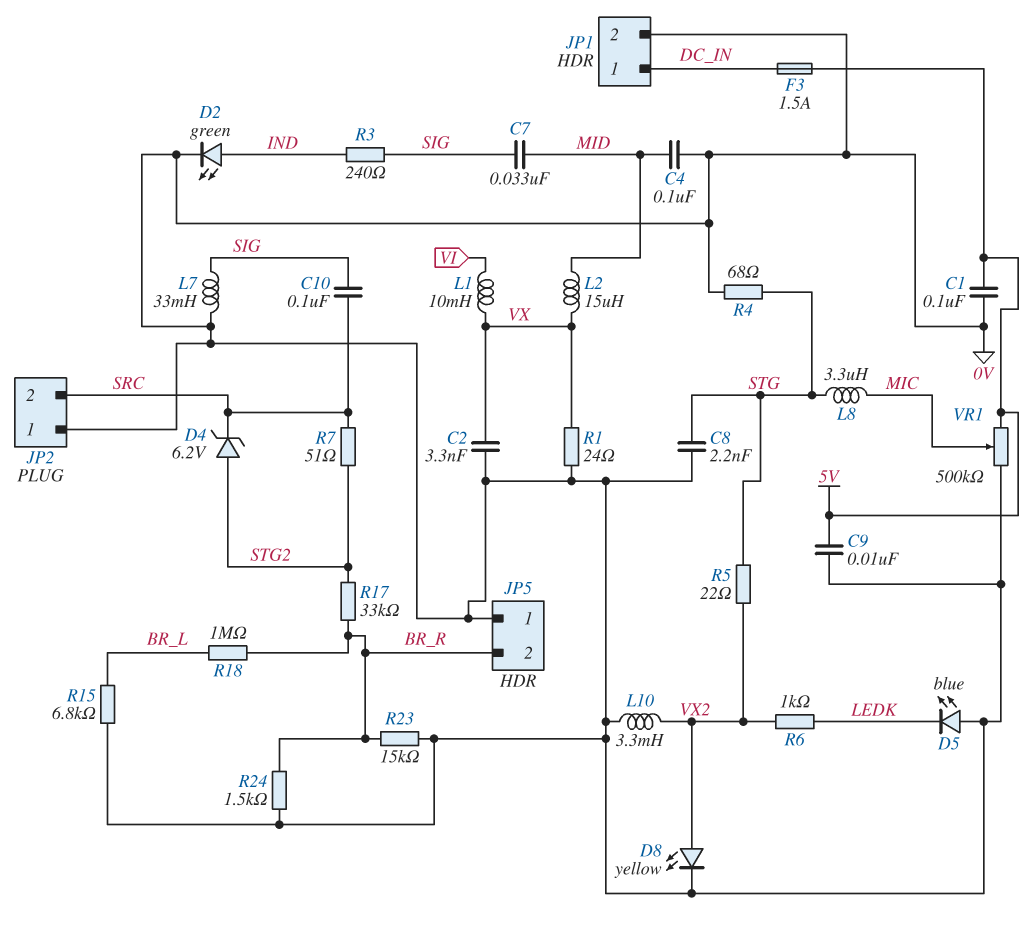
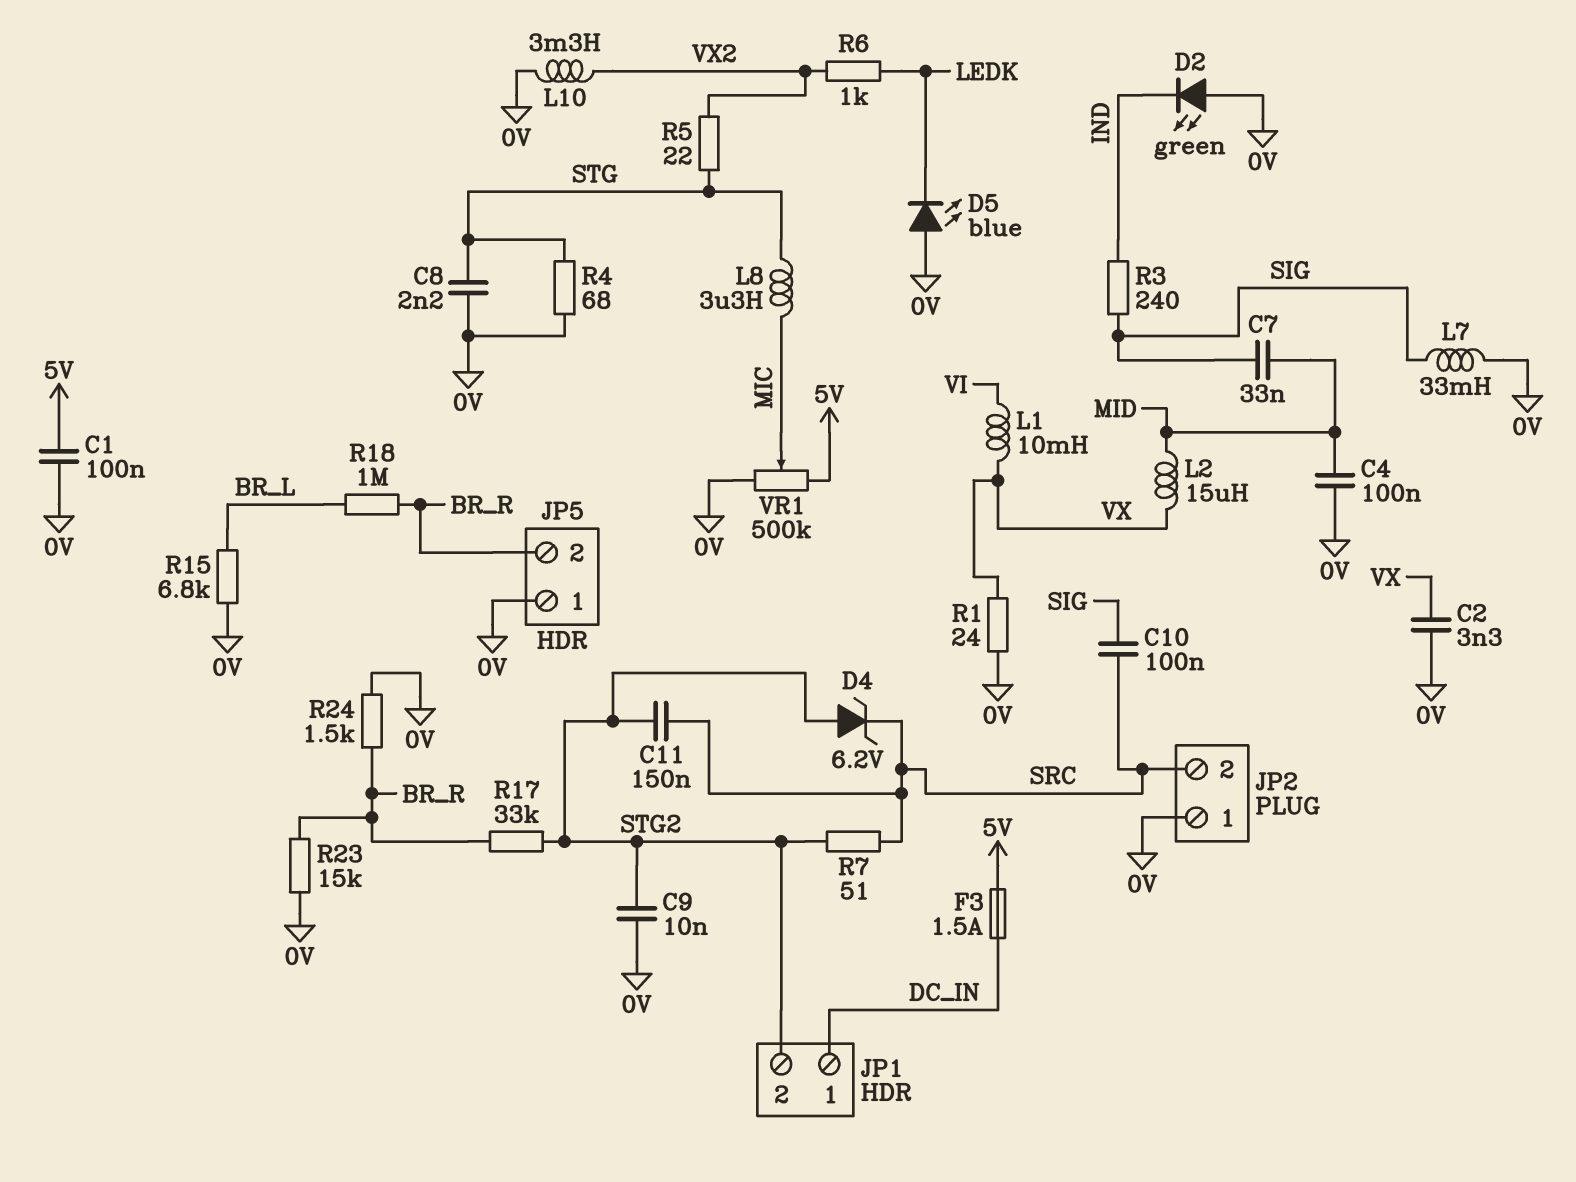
C9: 10nF (0V, 5V) -> 10nF (0V, STG2)
C11: none -> 150nF (SRC, STG2)
D2: LED green (A IND, K 0V) -> LED green (A 0V, K IND)
D8: LED yellow (A VX2, K 0V) -> none
JP1 pin 2: 0V -> STG2

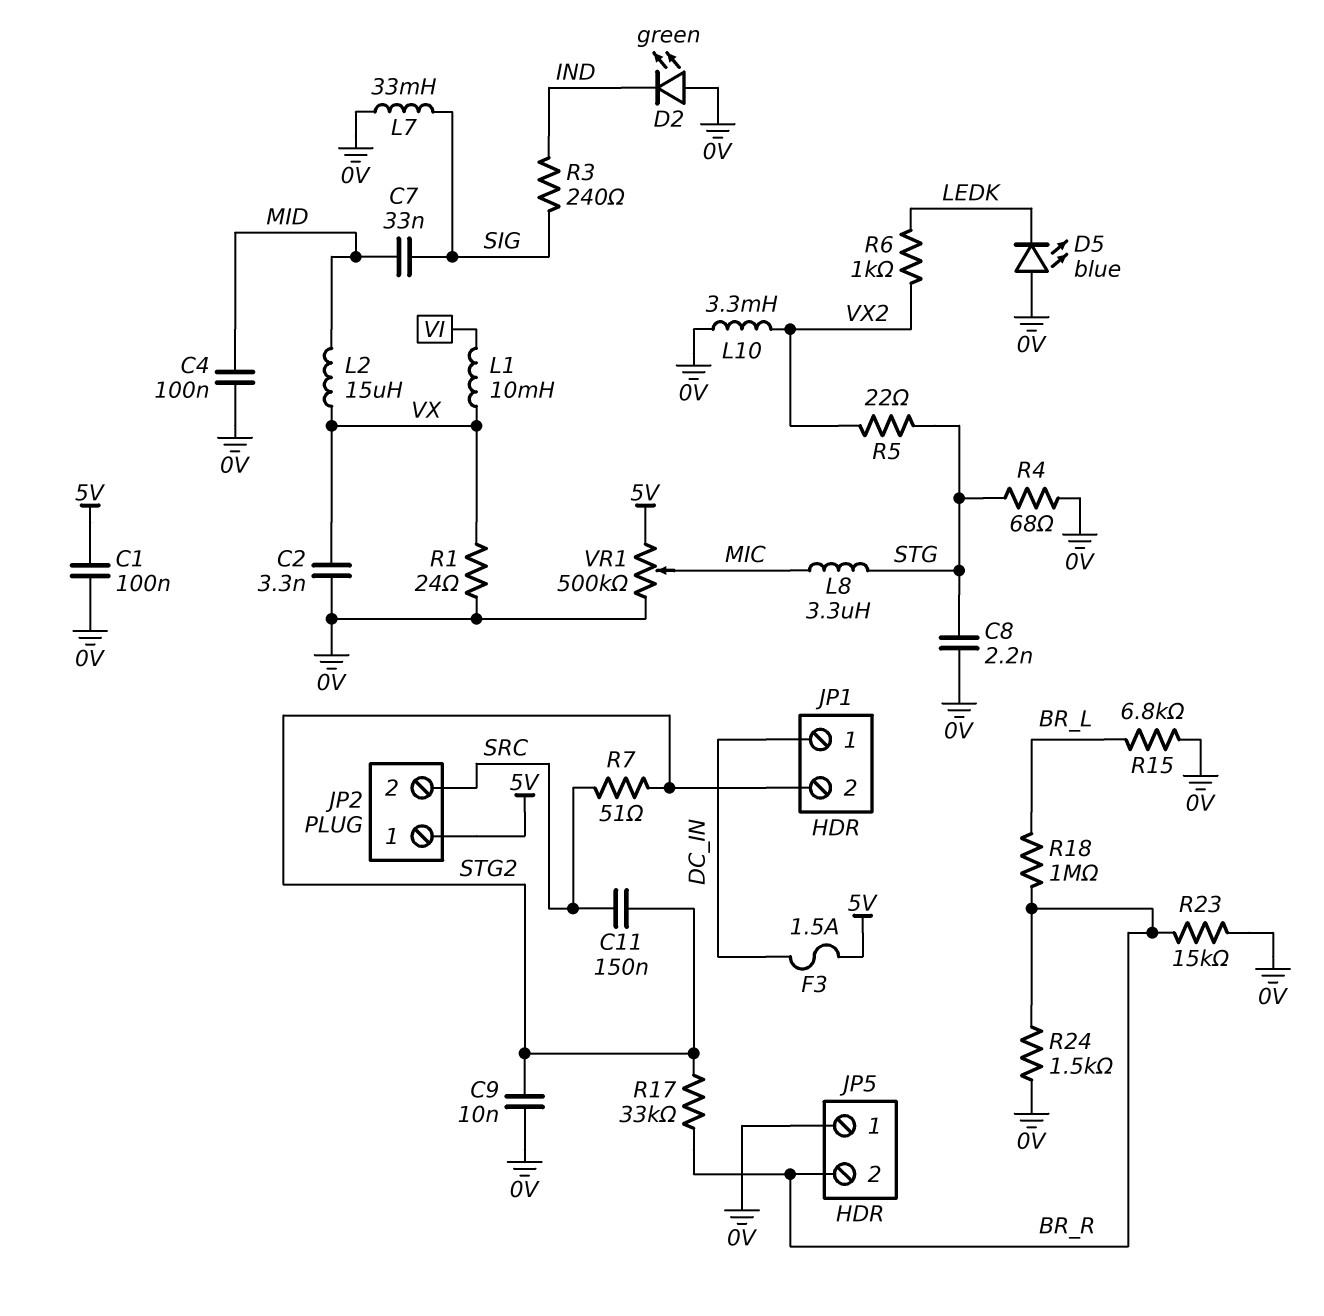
C10: 100nF (SIG, SRC) -> none
D4: zener 6.2V (A STG2, K SRC) -> none
JP2 pin 1: 0V -> 5V

